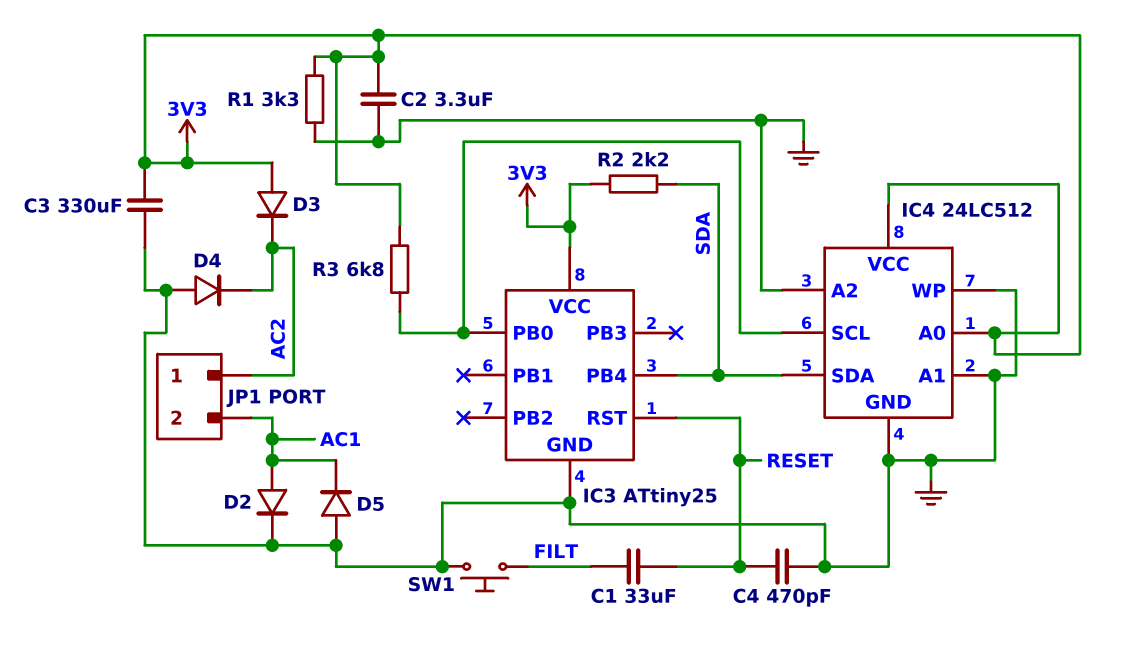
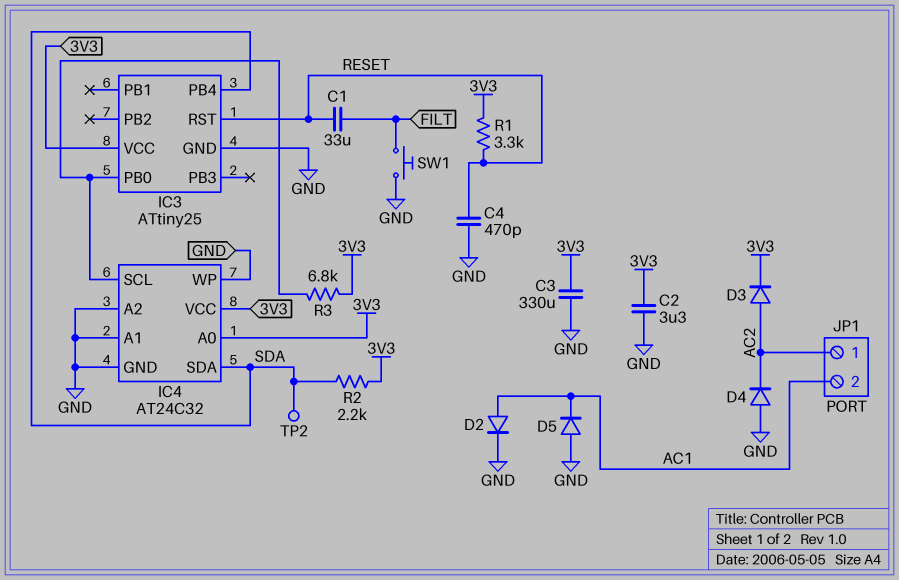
D3: diode (A 3V3, K AC2) -> diode (A AC2, K 3V3)
IC4: 24LC512 -> AT24C32
R1: 3.3k (3V3, GND) -> 3.3k (3V3, RESET)
TP2: none -> test point (SDA)

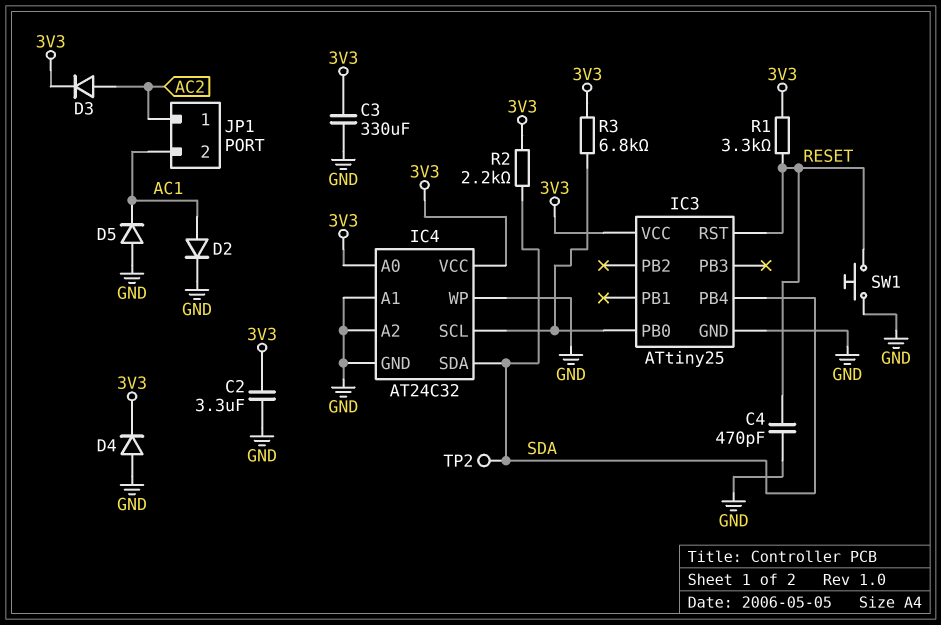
C1: 33uF (FILT, RESET) -> none
D4: diode (A GND, K AC2) -> diode (A GND, K 3V3)
SW1: button (FILT, GND) -> button (GND, RESET)

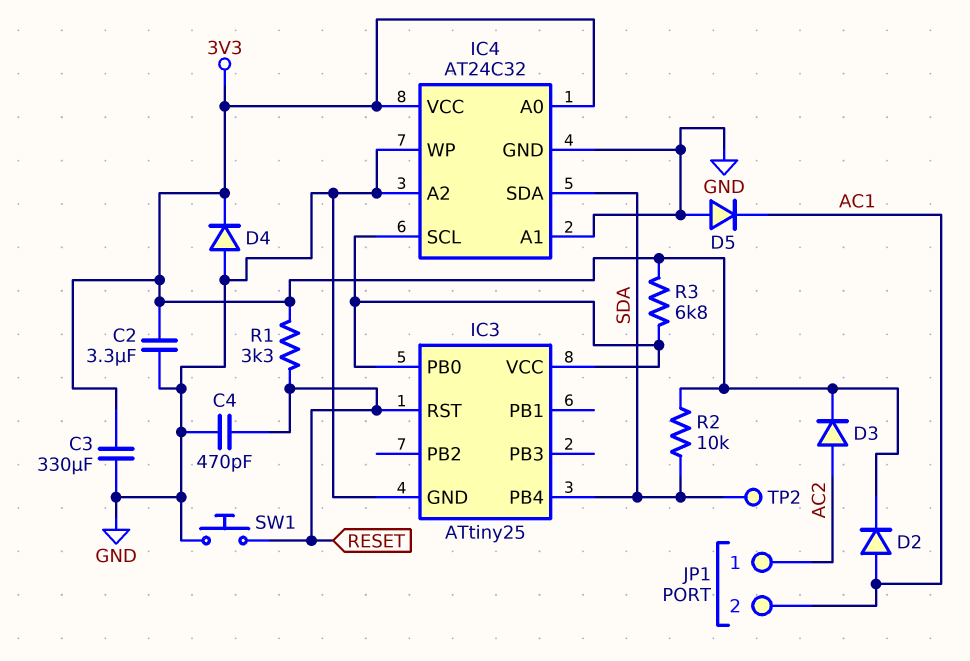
D2: diode (A AC1, K GND) -> diode (A AC1, K 3V3)
IC3 pin VCC: 3V3 -> IC3/PB0
R2: 2.2k (3V3, SDA) -> 10k (3V3, SDA)

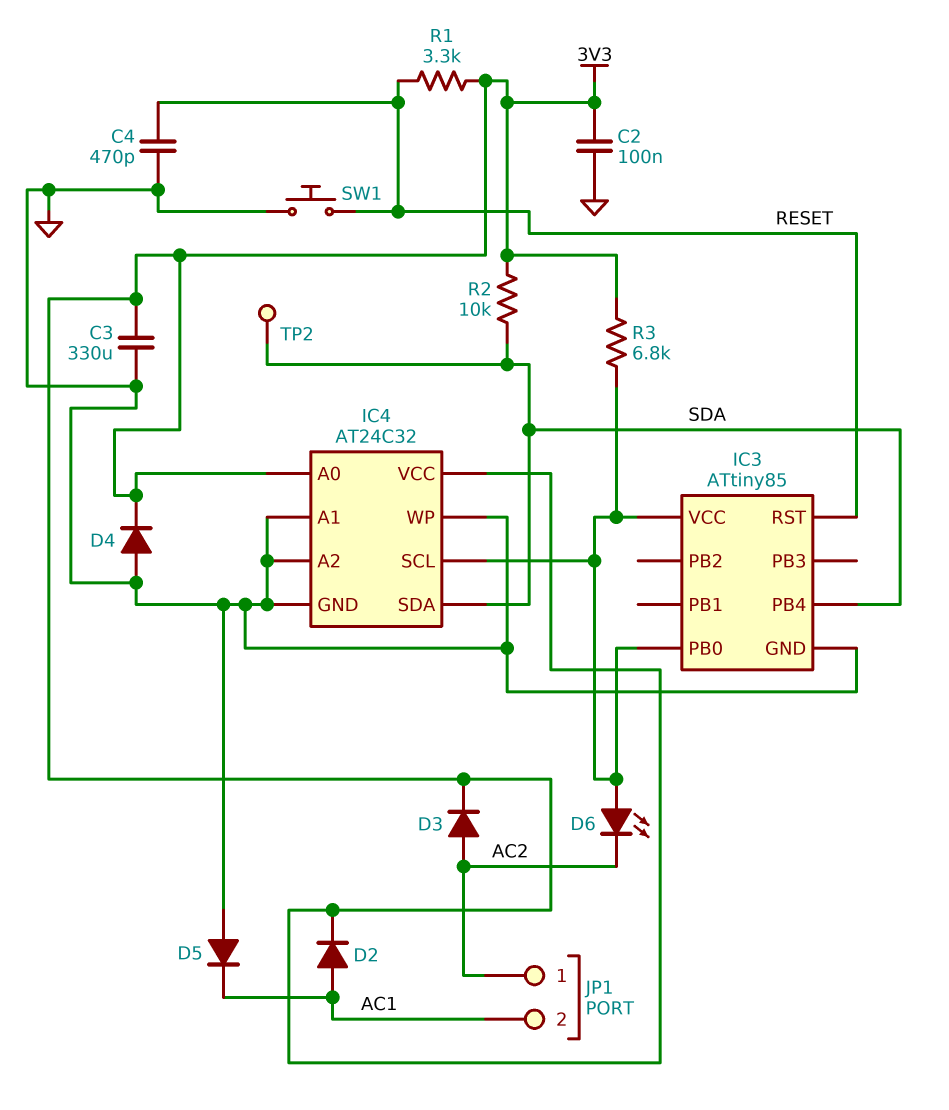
C2: 3.3uF (3V3, GND) -> 100nF (3V3, GND)
D6: none -> LED (A IC3/PB0, K AC2)
IC3: ATtiny25 -> ATtiny85

